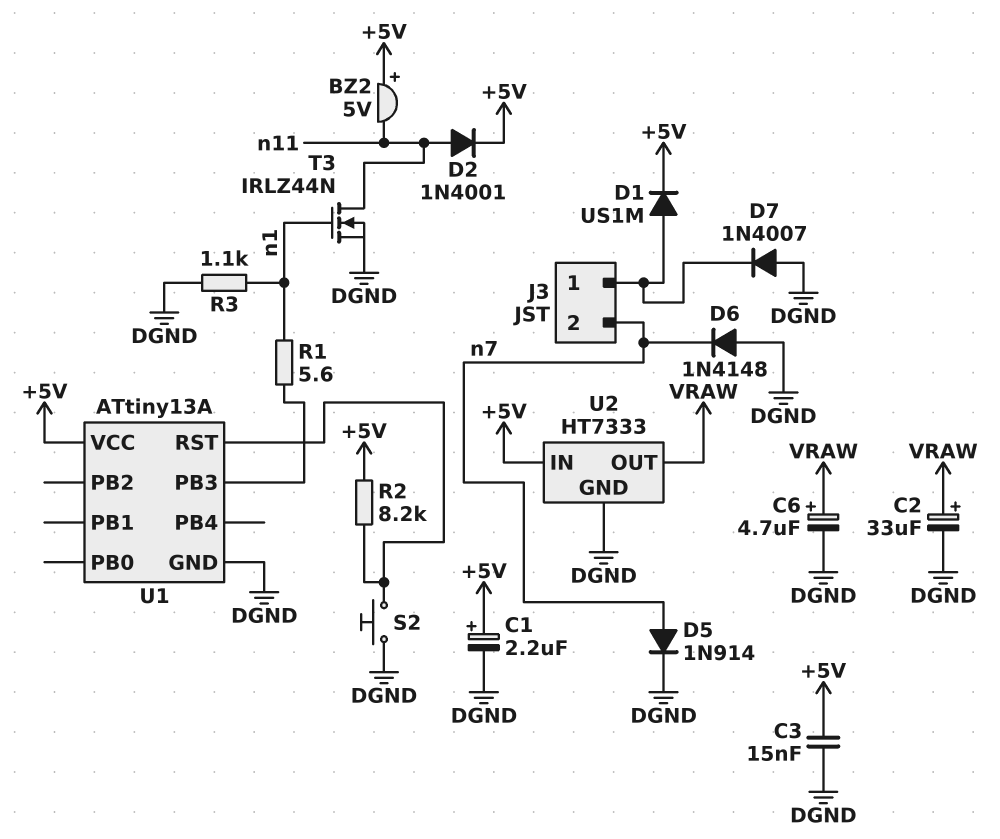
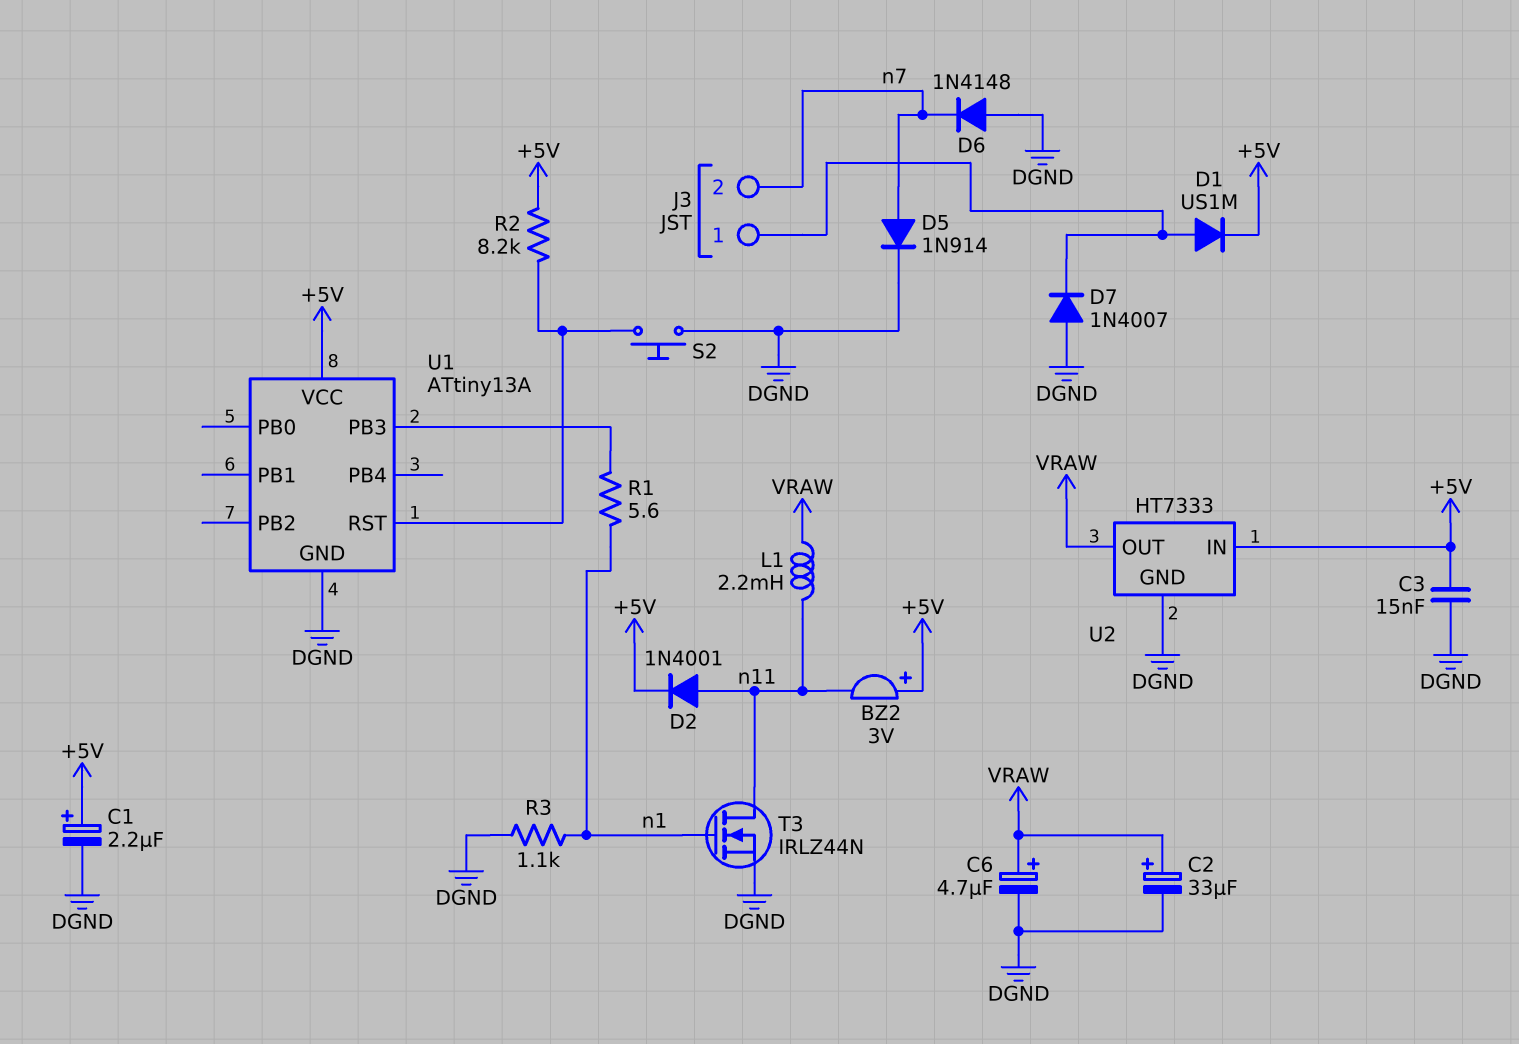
BZ2: buzzer 5V (plus +5V, minus n11) -> buzzer 3V (plus +5V, minus n11)
L1: none -> 2.2mH (VRAW, n11)

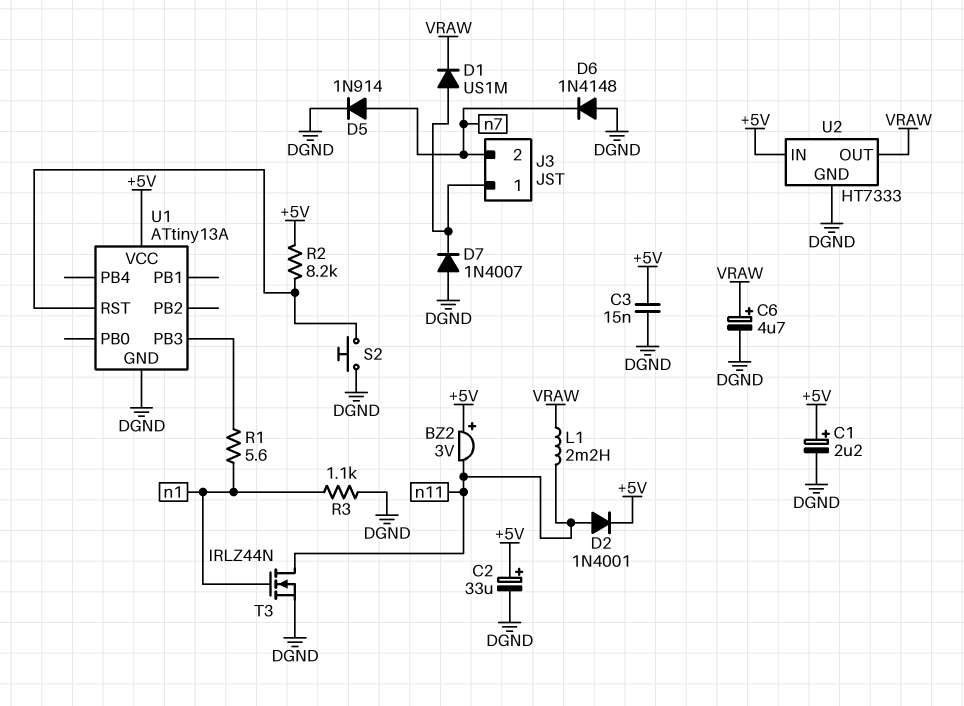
C2: 33uF (plus VRAW, minus DGND) -> 33uF (plus +5V, minus DGND)
D1: diode US1M (A J3/1, K +5V) -> diode US1M (A J3/1, K VRAW)

